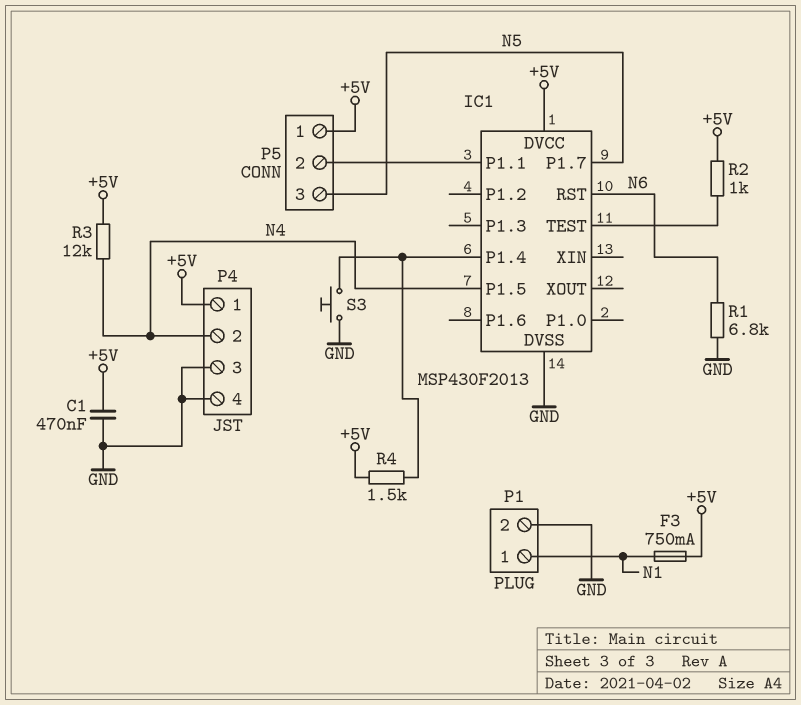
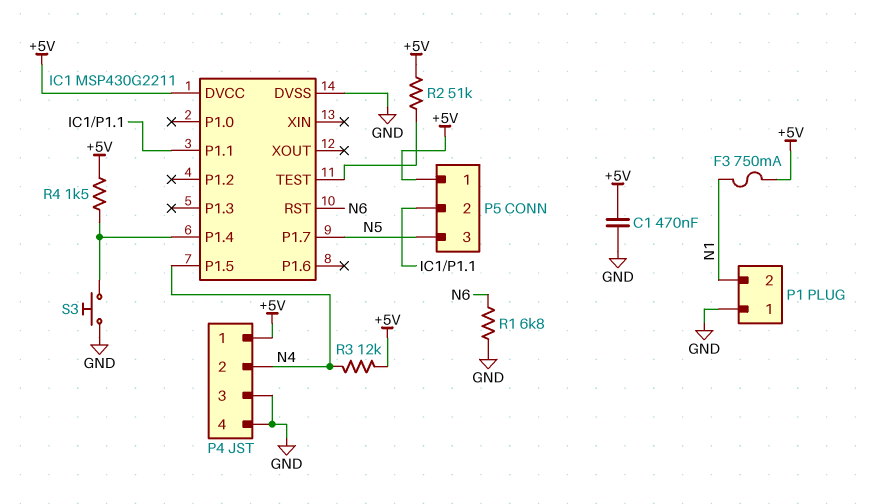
IC1: MSP430F2013 -> MSP430G2211
P1 pin 1: N1 -> GND
P1 pin 2: GND -> N1
R2: 1k (+5V, IC1/TEST) -> 51k (+5V, IC1/TEST)

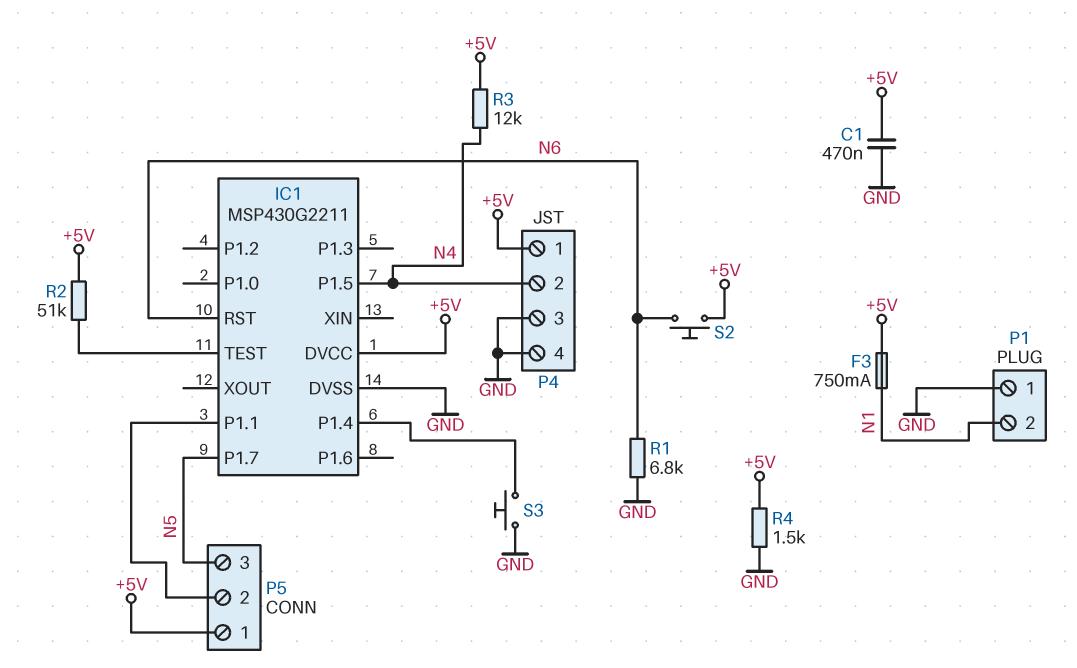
R4: 1.5k (+5V, IC1/P1.4) -> 1.5k (+5V, GND)
S2: none -> button (+5V, N6)

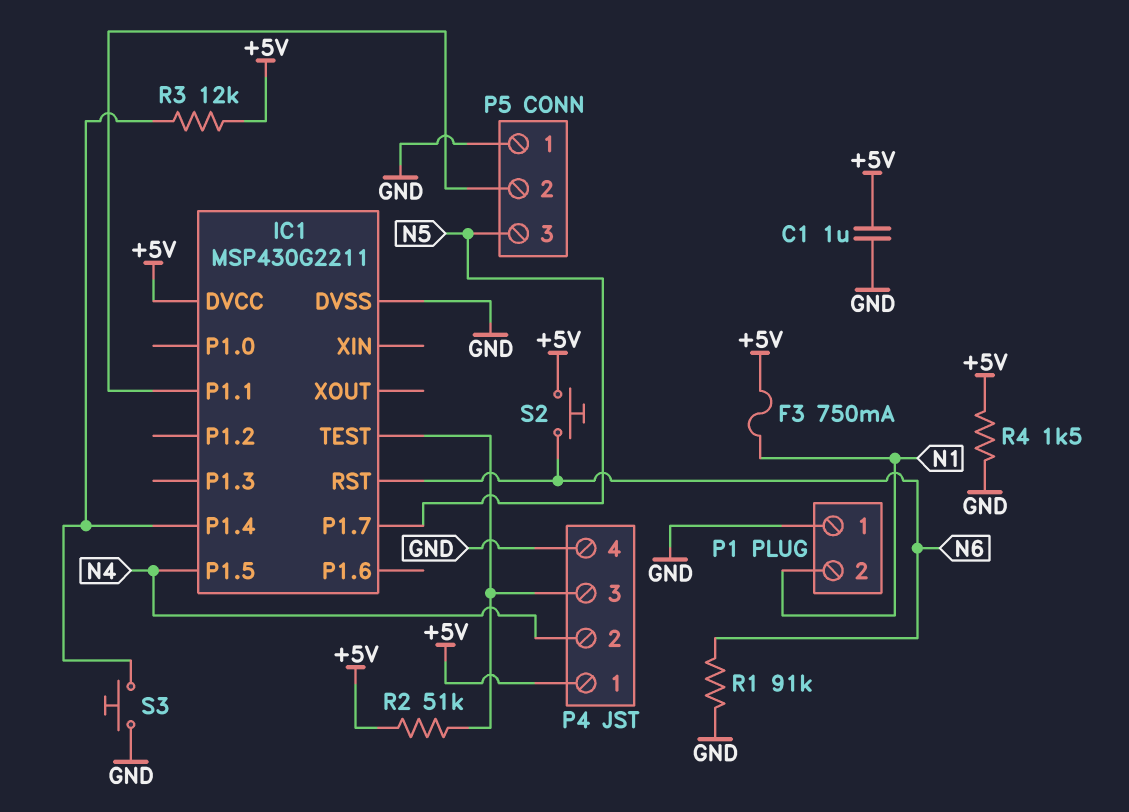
C1: 470nF (+5V, GND) -> 1uF (+5V, GND)
P4 pin 3: GND -> IC1/TEST
P5 pin 1: +5V -> GND
R1: 6.8k (GND, N6) -> 91k (GND, N6)
R3: 12k (+5V, N4) -> 12k (+5V, IC1/P1.4)

